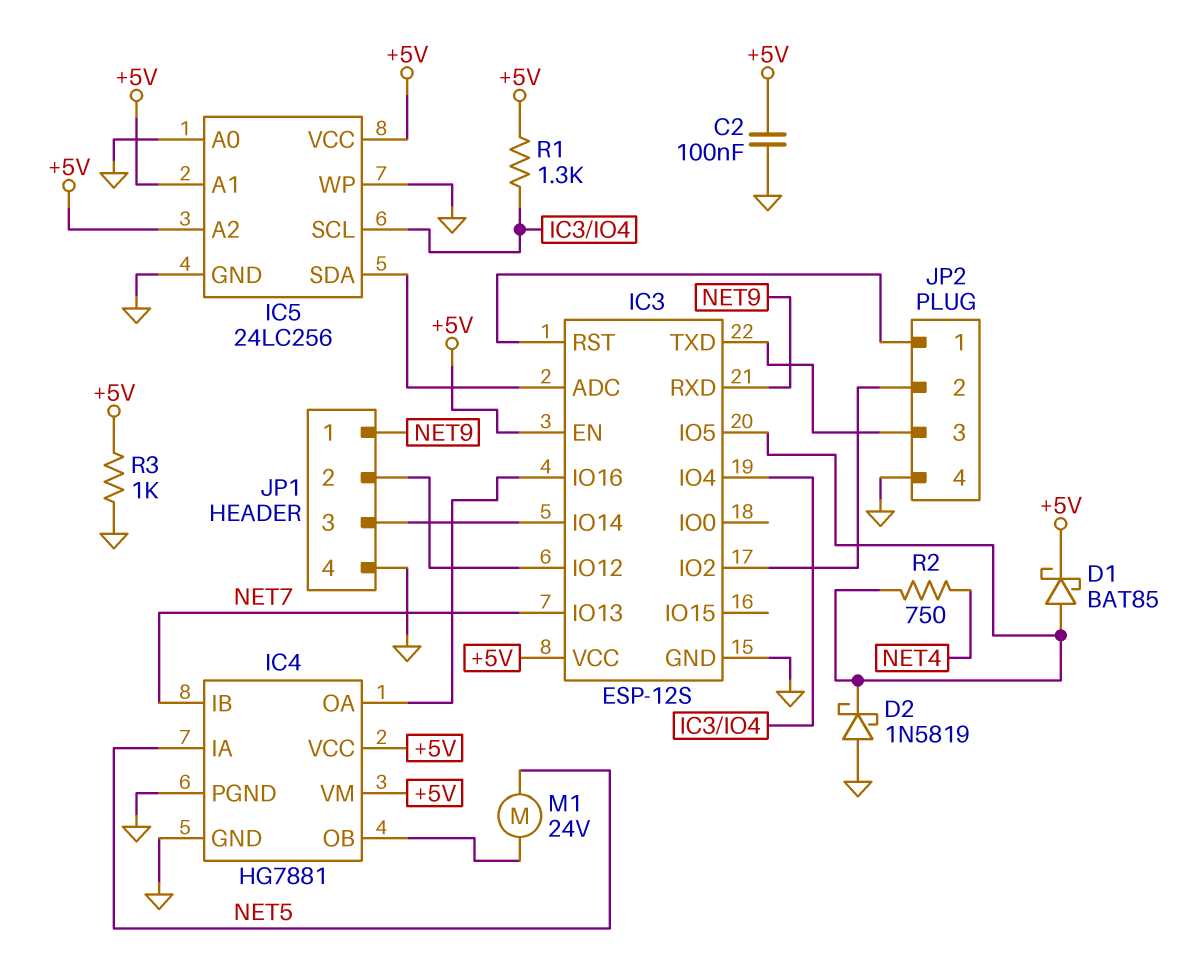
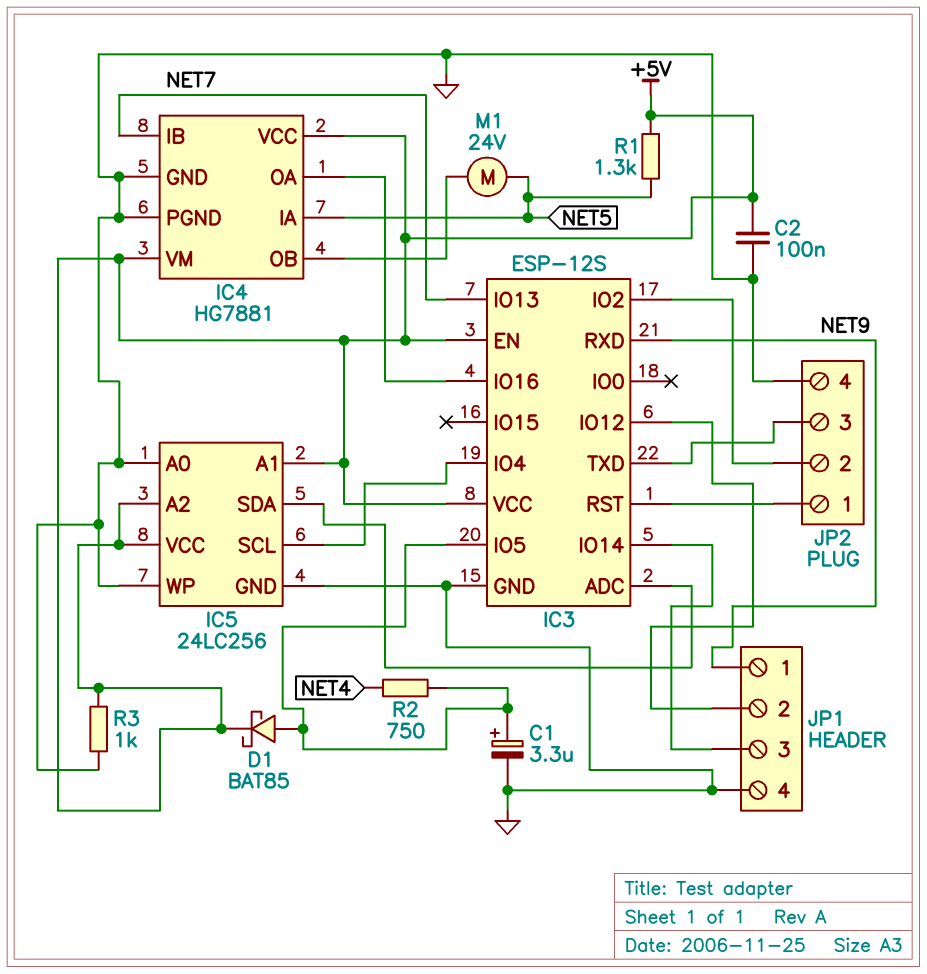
C1: none -> 3.3uF (plus IC3/IO5, minus GND)
D2: schottky 1N5819 (A GND, K IC3/IO5) -> none
R1: 1.3k (+5V, IC3/IO4) -> 1.3k (+5V, NET5)

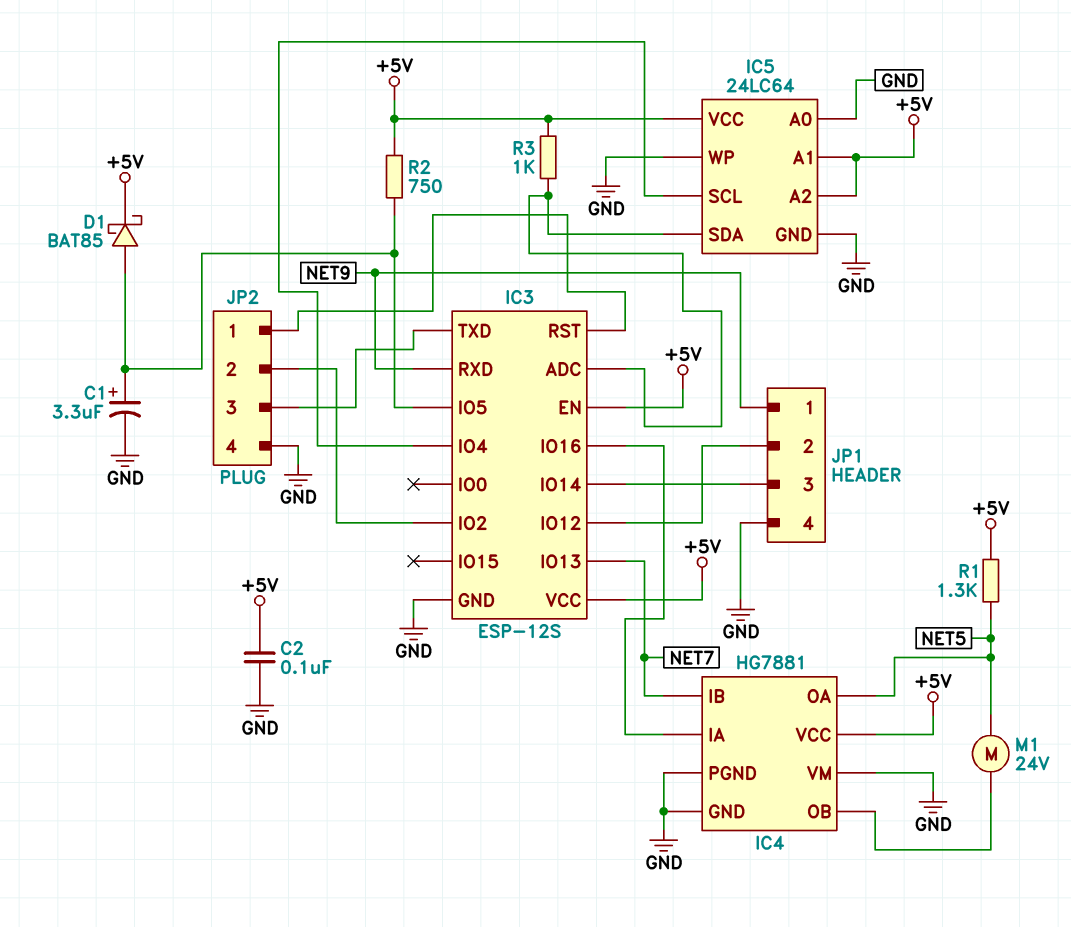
IC4 pin IA: NET5 -> IC3/IO16
IC4 pin OA: IC3/IO16 -> NET5
IC4 pin VM: +5V -> GND
IC5: 24LC256 -> 24LC64
R2: 750 (IC3/IO5, NET4) -> 750 (+5V, IC3/IO5)
R3: 1k (+5V, GND) -> 1k (+5V, IC3/ADC)

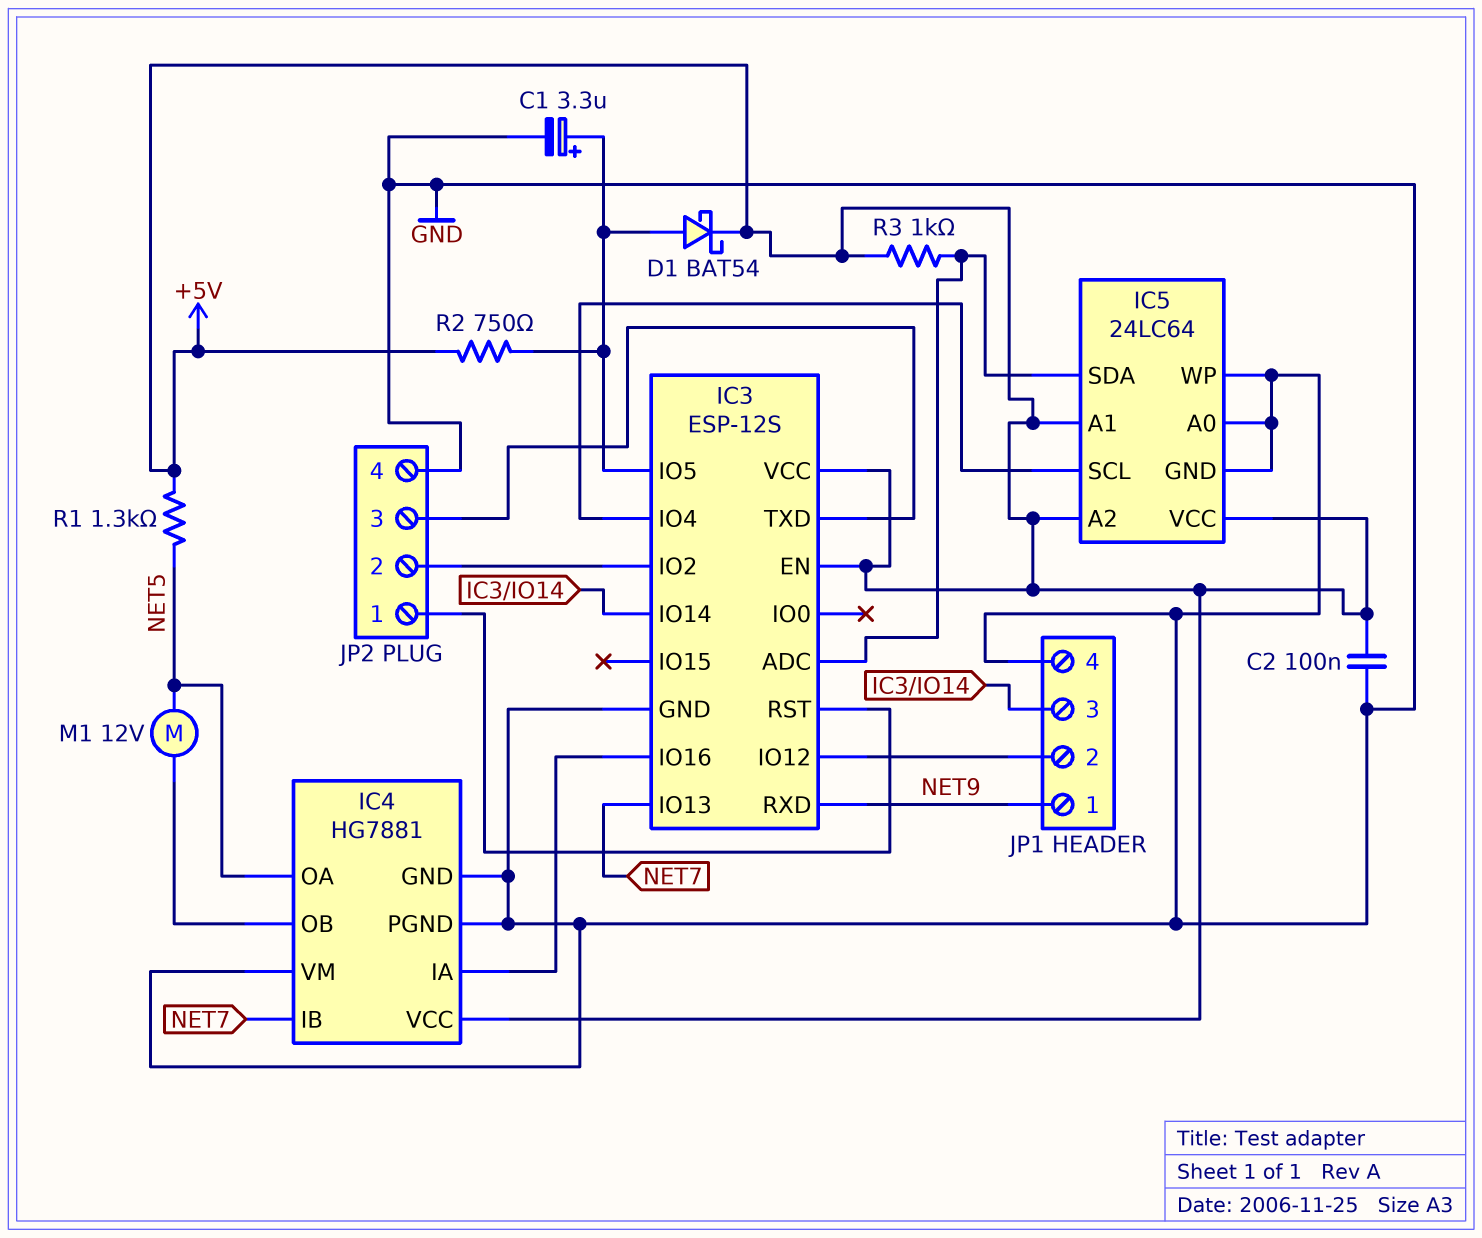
D1: schottky BAT85 (A IC3/IO5, K +5V) -> schottky BAT54 (A IC3/IO5, K +5V)
M1: motor 24V (IC4/OB, NET5) -> motor 12V (IC4/OB, NET5)

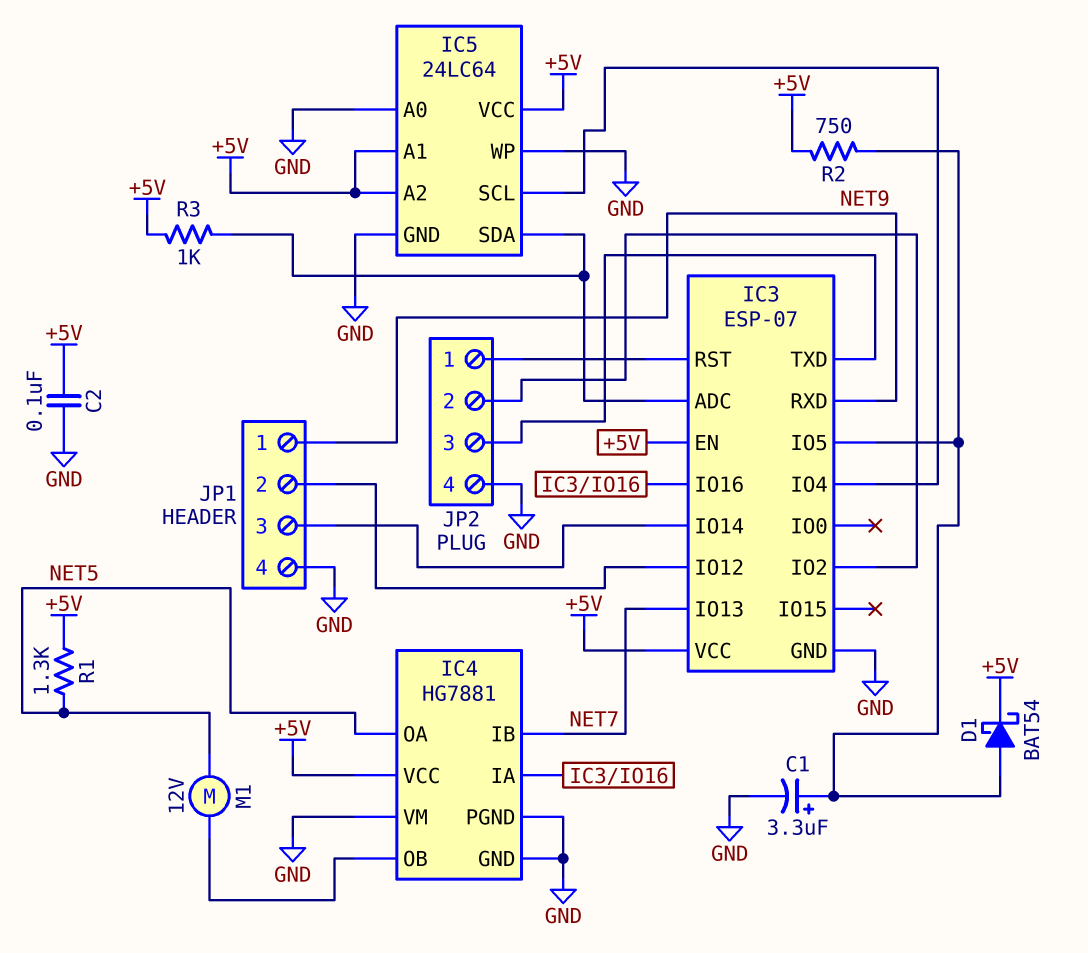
IC3: ESP-12S -> ESP-07

